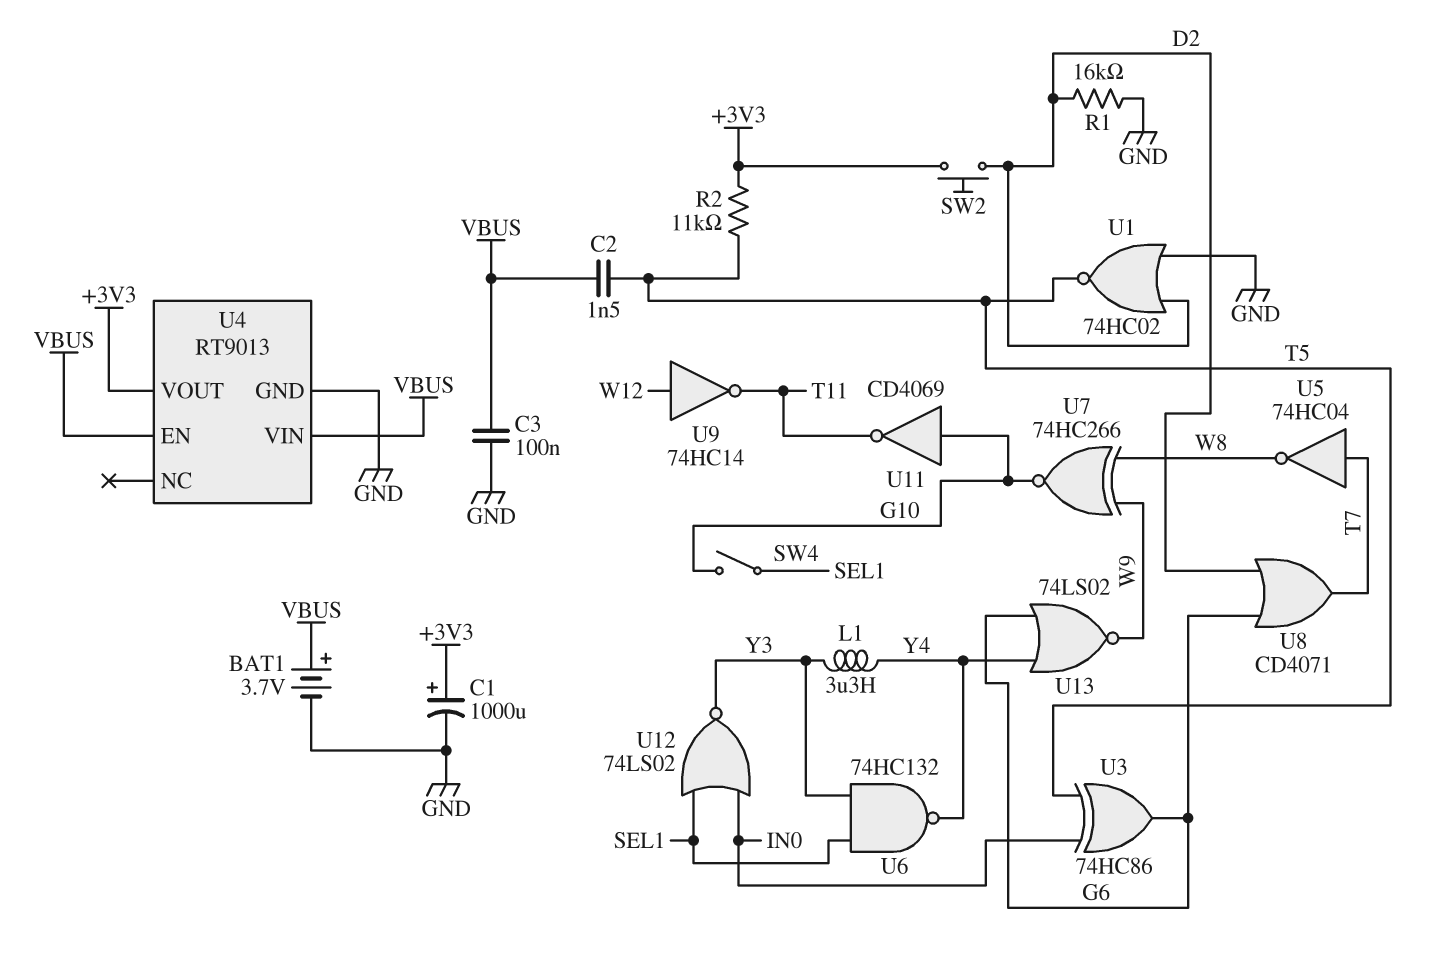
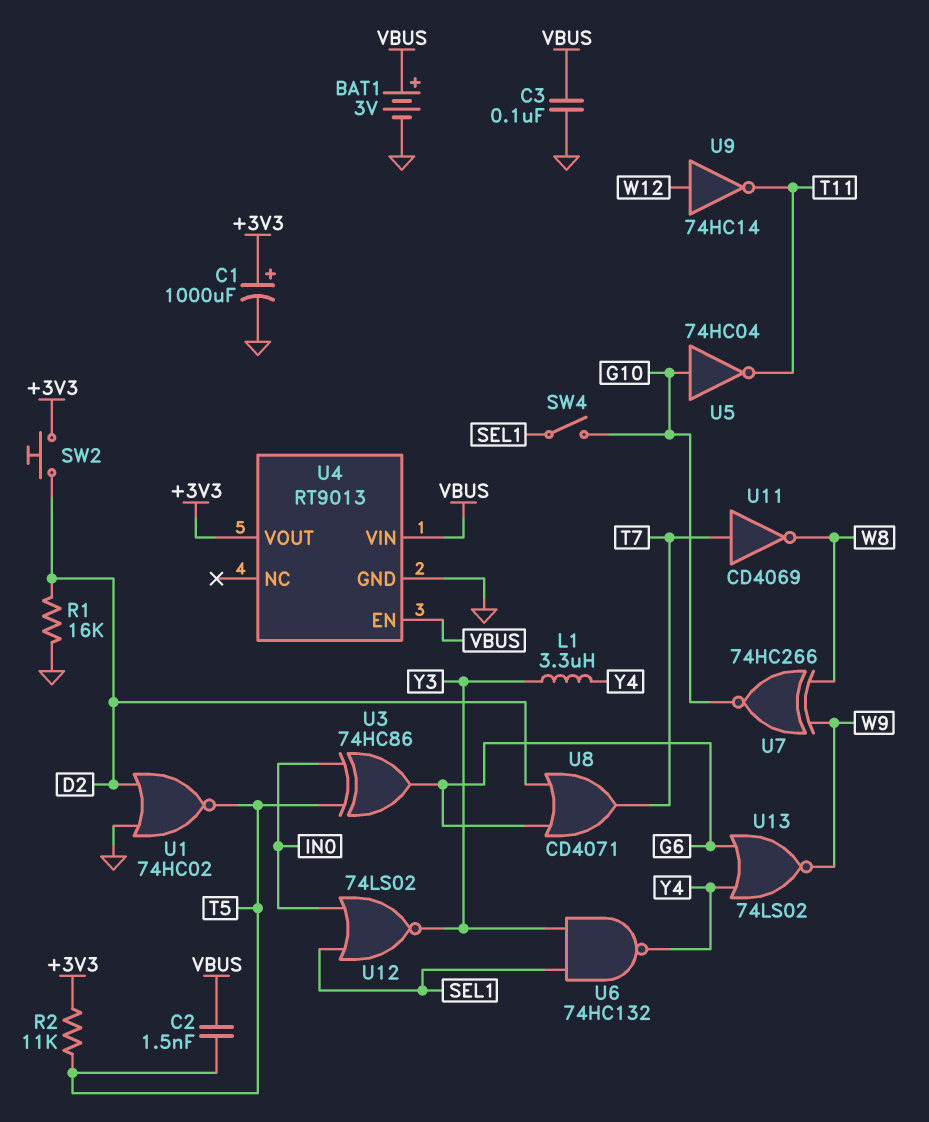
BAT1: 3.7V (plus VBUS, minus GND) -> 3V (plus VBUS, minus GND)
U5: NOT 74HC04 (in T7, out W8) -> NOT 74HC04 (in G10, out T11)
U11: NOT CD4069 (in G10, out T11) -> NOT CD4069 (in T7, out W8)

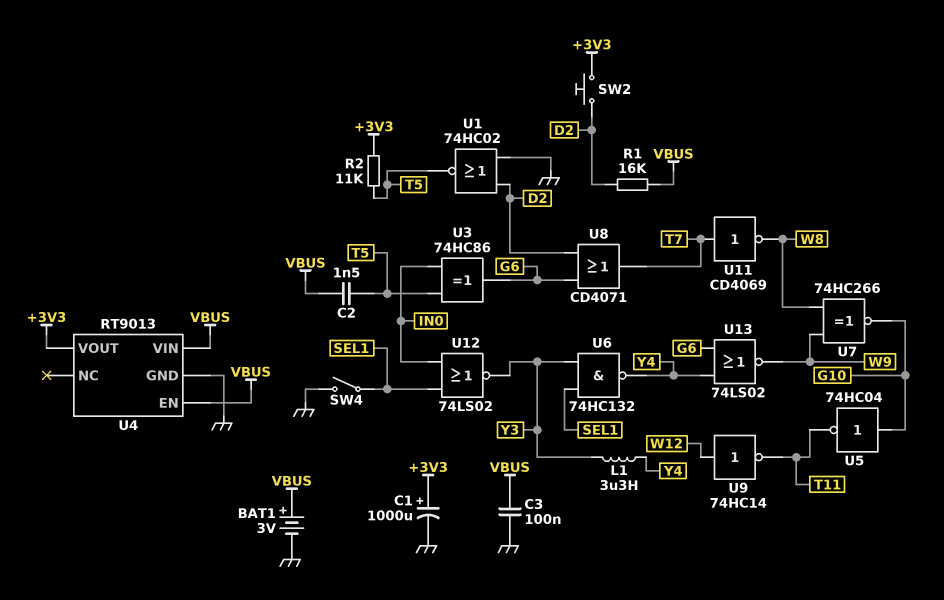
R1: 16k (D2, GND) -> 16k (D2, VBUS)
SW4: switch (G10, SEL1) -> switch (GND, SEL1)

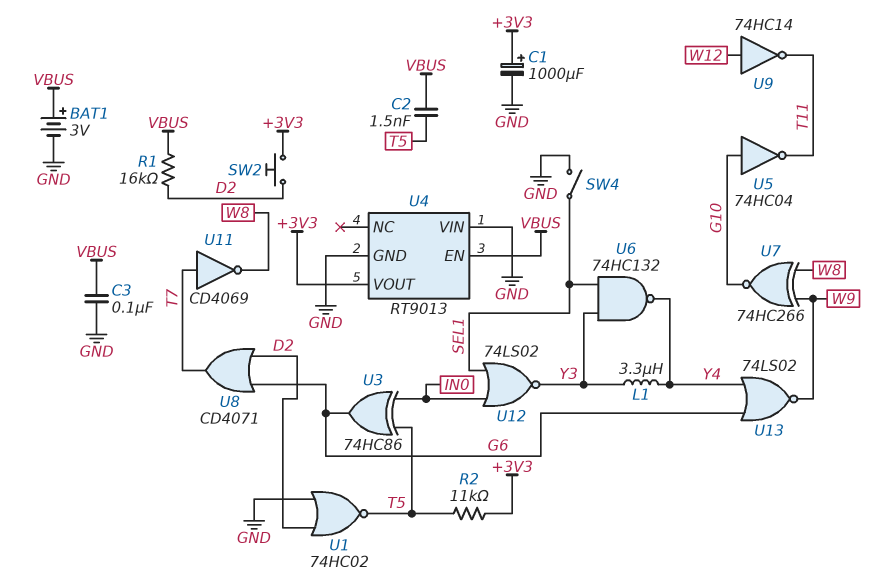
U4 pin VIN: VBUS -> GND

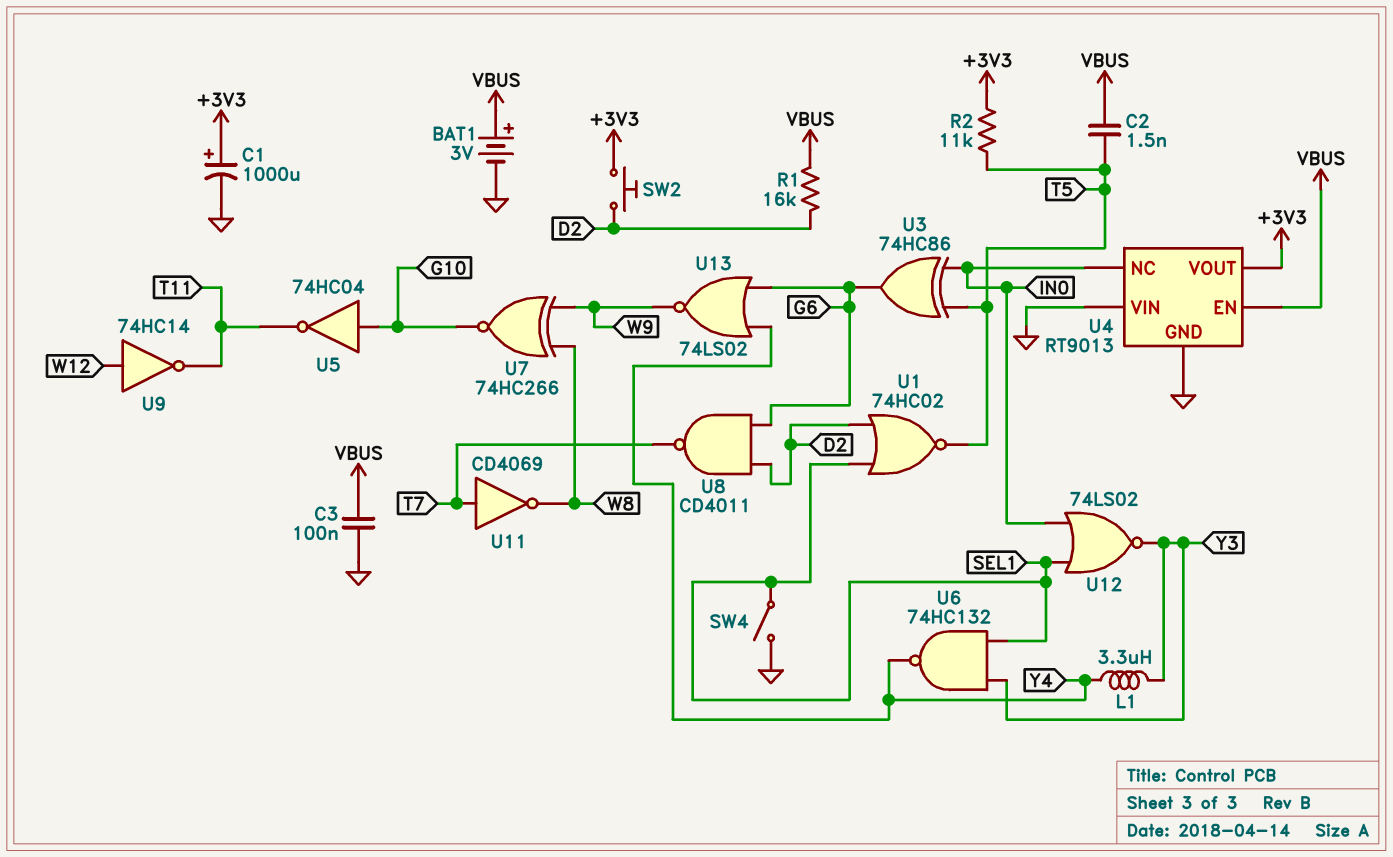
U1: NOR 74HC02 (in D2, in GND, out T5) -> NOR 74HC02 (in D2, in SEL1, out T5)
U4 pin NC: none -> IN0
U8: OR CD4071 (in D2, in G6, out T7) -> NAND CD4011 (in D2, in G6, out T7)

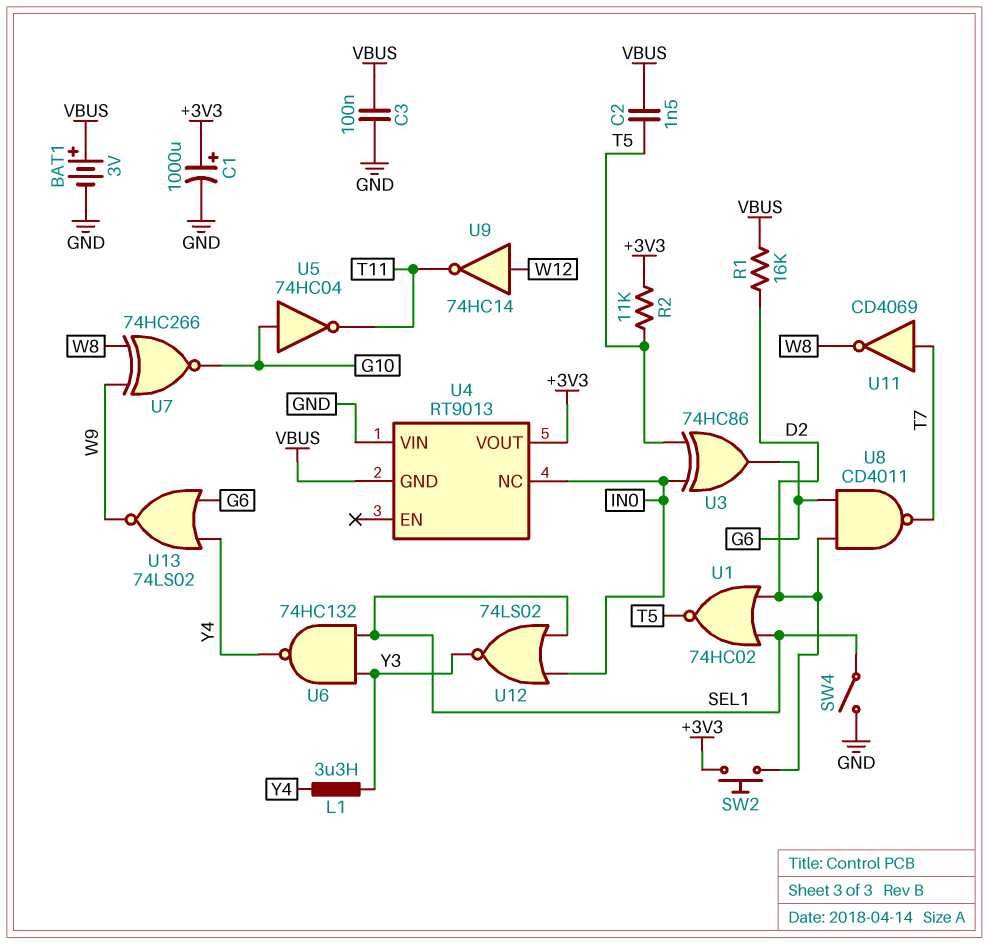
U4 pin EN: VBUS -> none
U4 pin GND: GND -> VBUS

